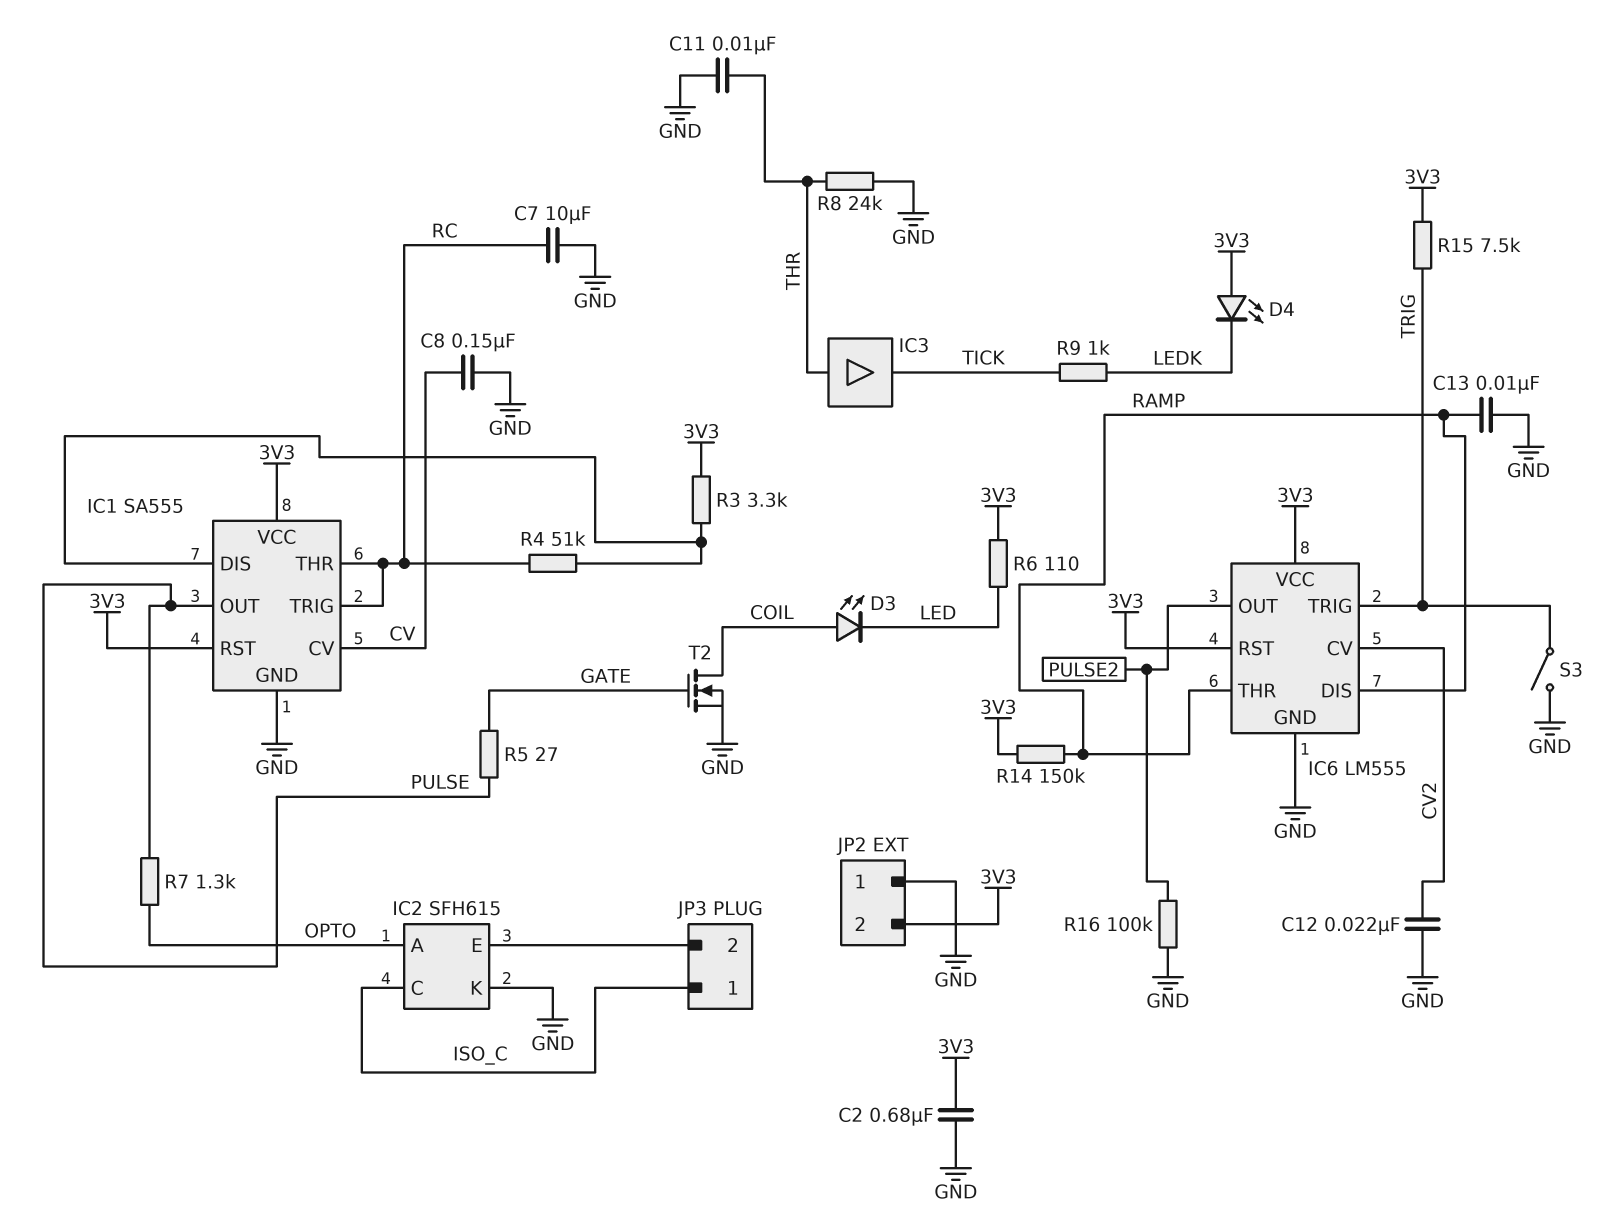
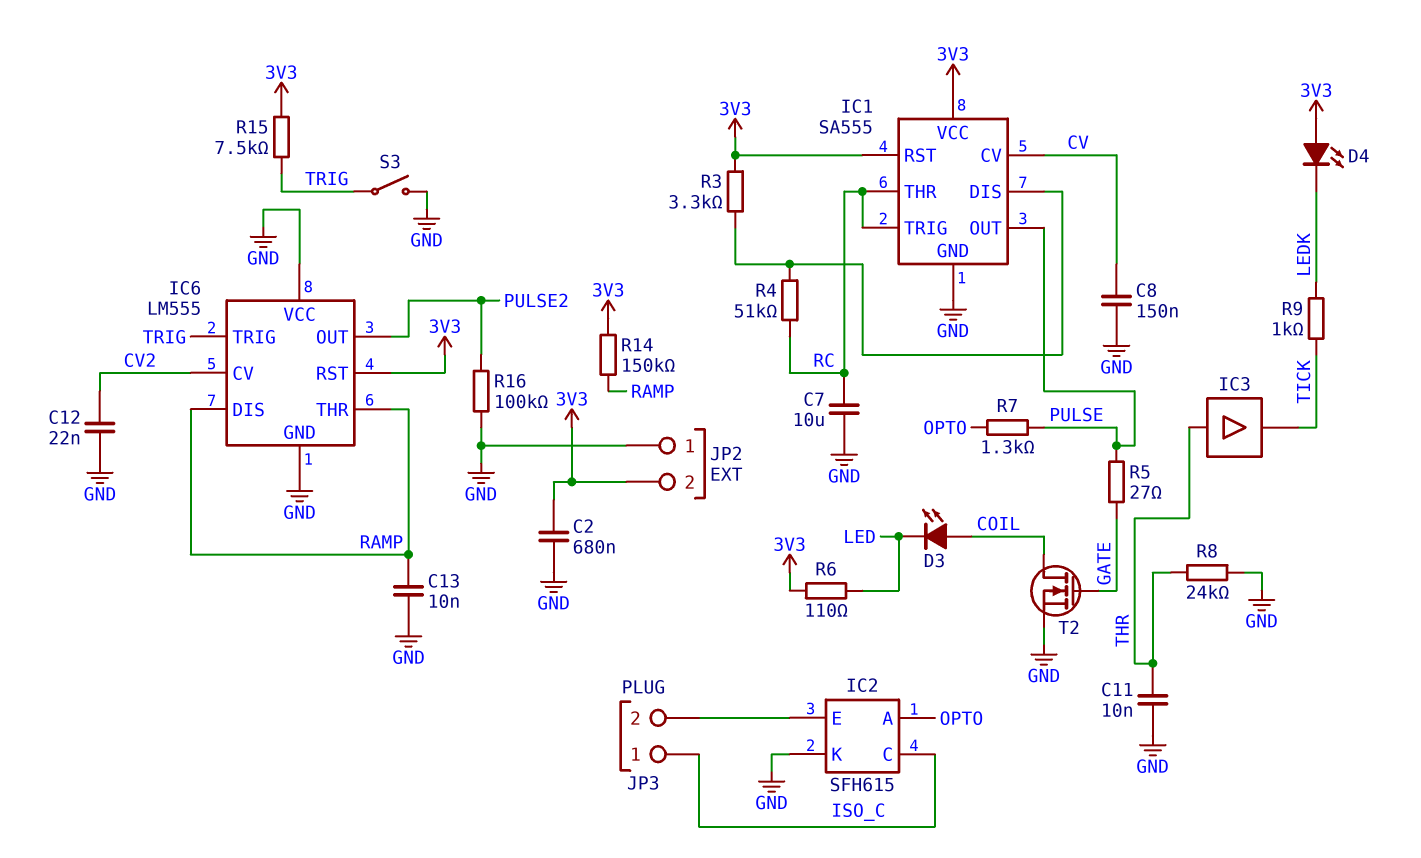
IC6 pin VCC: 3V3 -> GND

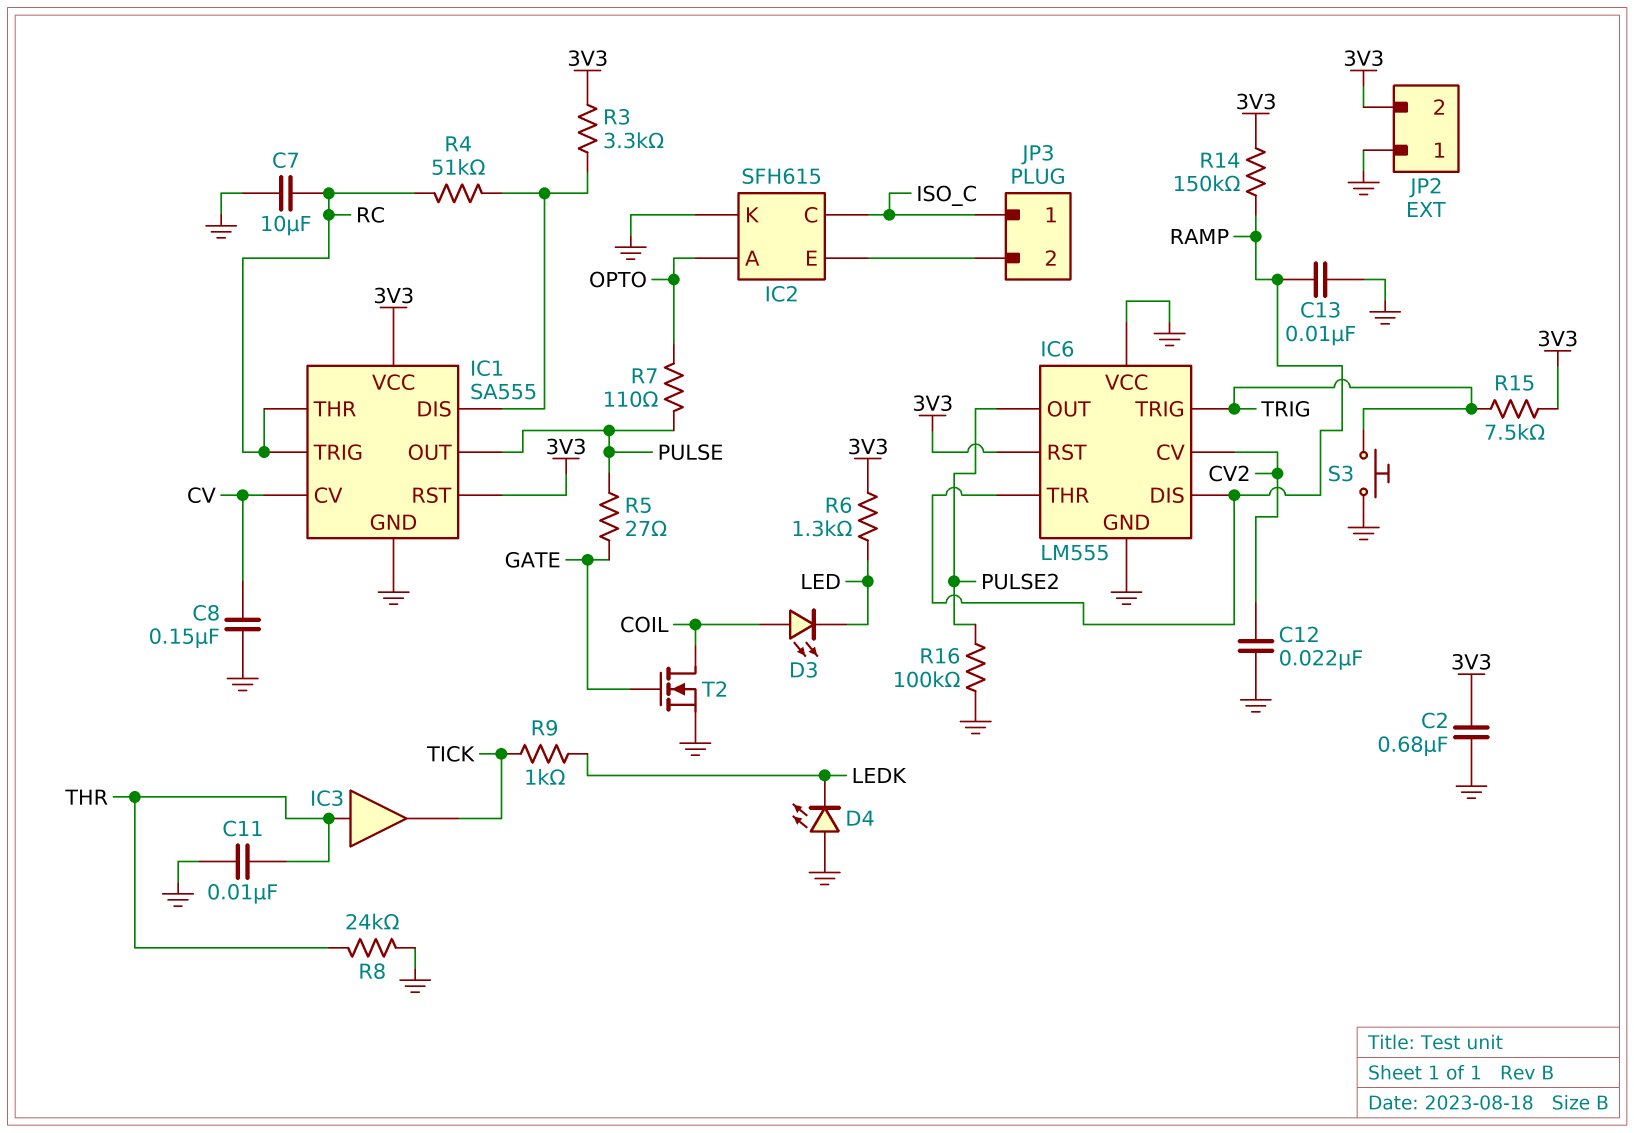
D4: LED (A 3V3, K LEDK) -> LED (A GND, K LEDK)
R6: 110 (3V3, LED) -> 1.3k (3V3, LED)
R7: 1.3k (OPTO, PULSE) -> 110 (OPTO, PULSE)
S3: switch (GND, TRIG) -> button (GND, TRIG)

